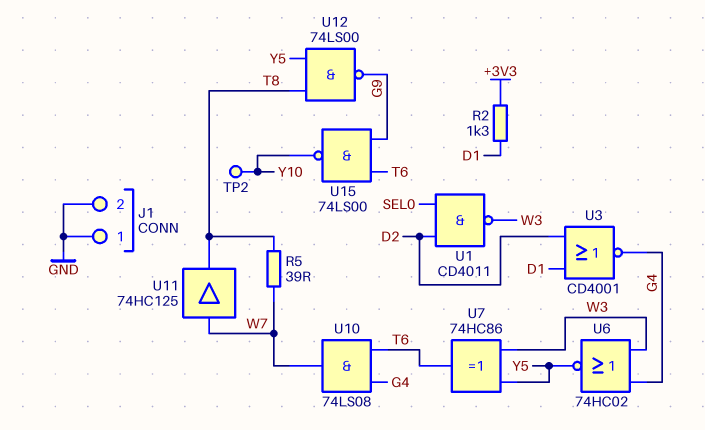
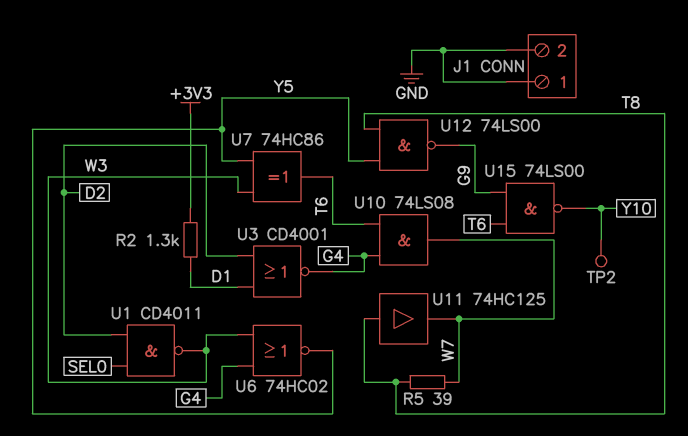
U11: buffer 74HC125 (in W7, out T8) -> buffer 74HC125 (in T8, out W7)

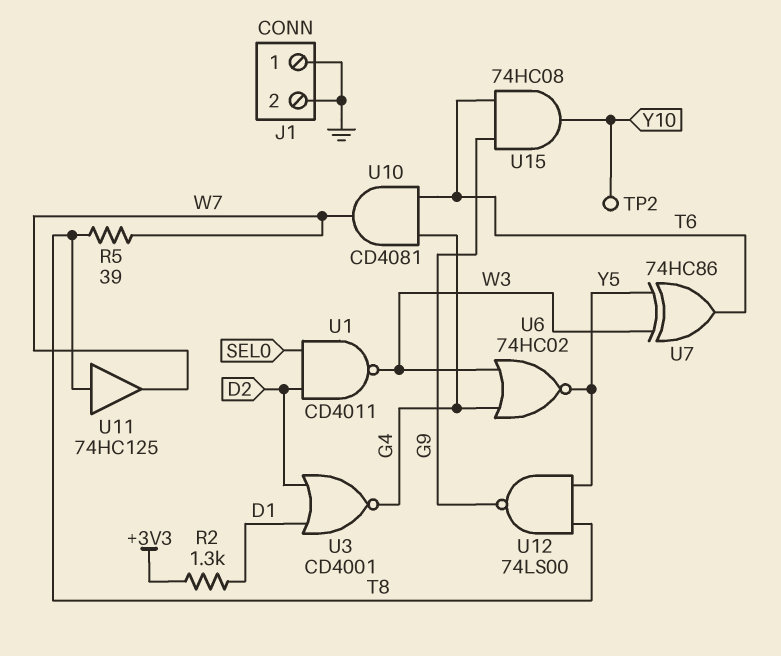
U10: AND 74LS08 (in G4, in T6, out W7) -> AND CD4081 (in G4, in T6, out W7)
U15: NAND 74LS00 (in G9, in T6, out Y10) -> AND 74HC08 (in G9, in T6, out Y10)

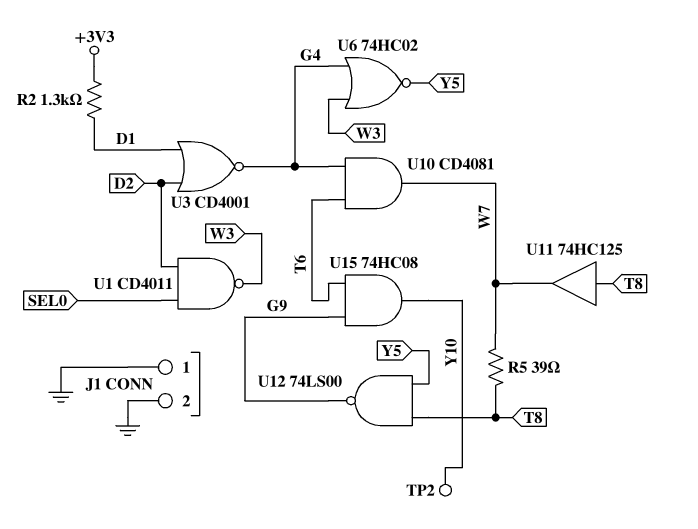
U7: XOR 74HC86 (in W3, in Y5, out T6) -> none

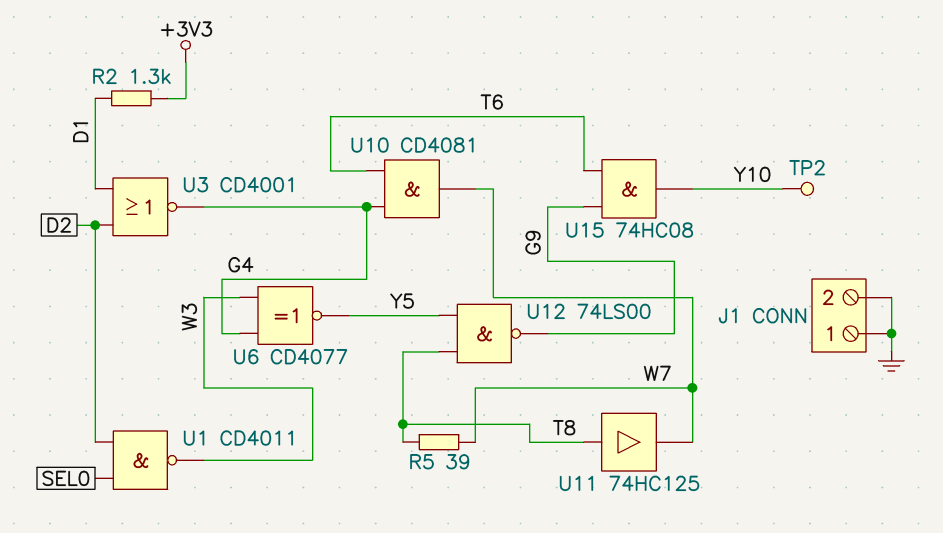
U6: NOR 74HC02 (in G4, in W3, out Y5) -> XNOR CD4077 (in G4, in W3, out Y5)

